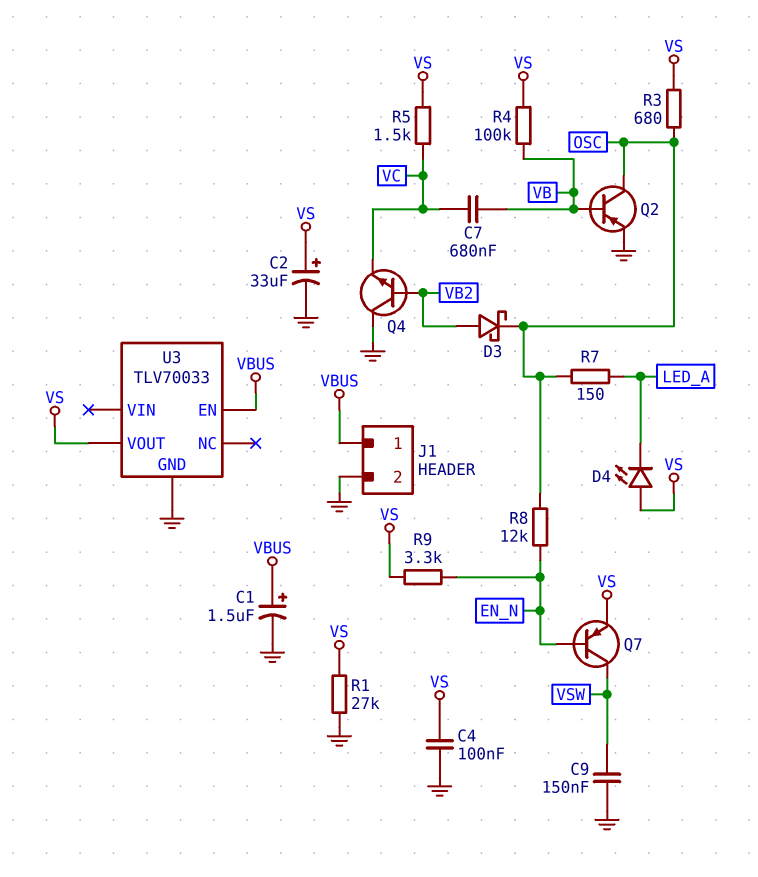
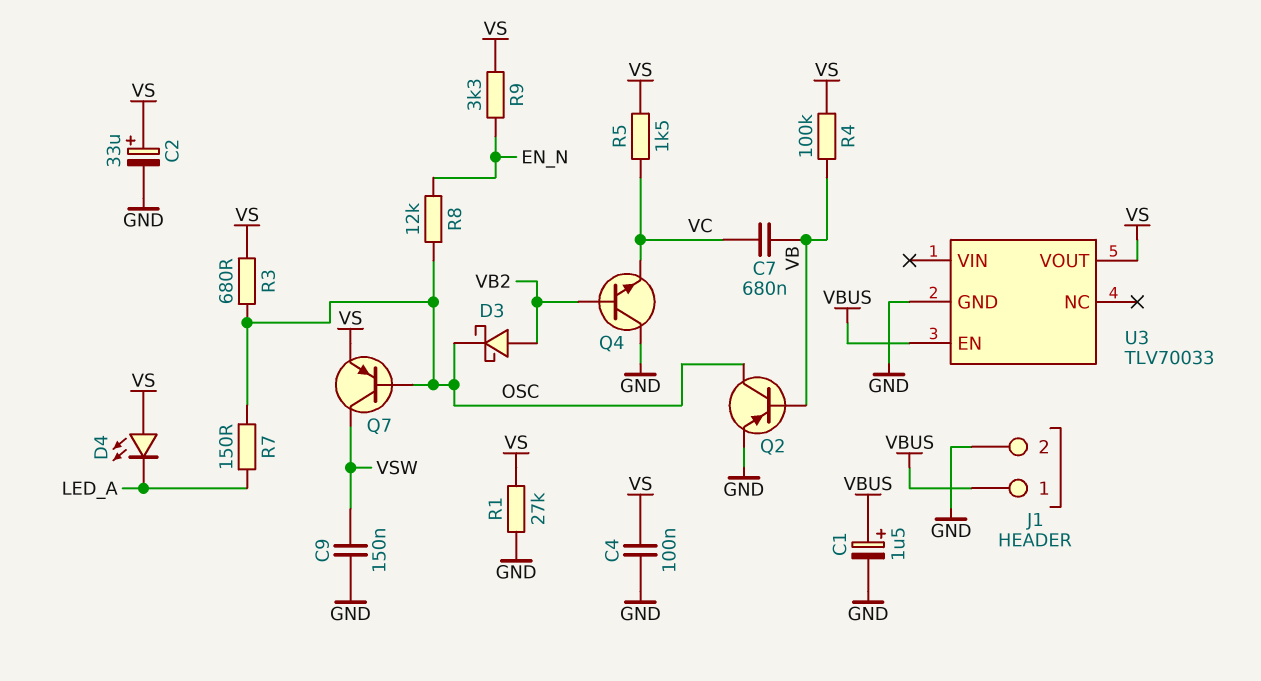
Q7: PNP (B EN_N, C VSW, E VS) -> PNP (B OSC, C VSW, E VS)

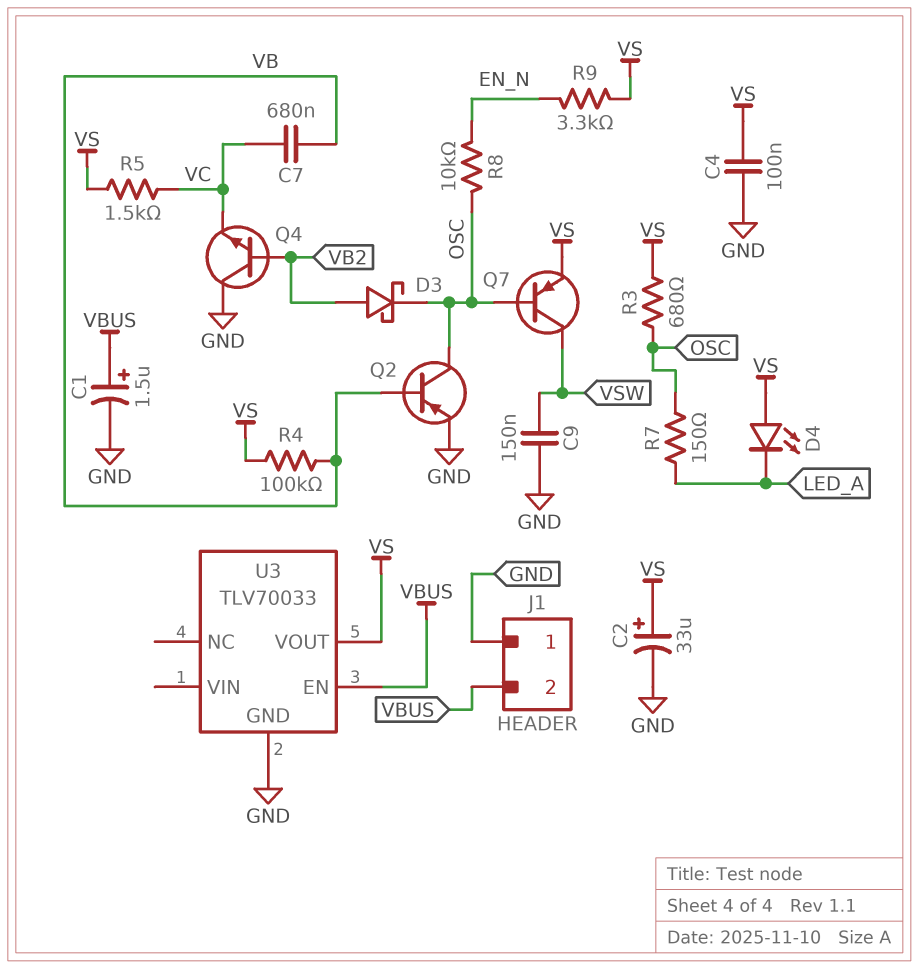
J1 pin 1: VBUS -> GND
J1 pin 2: GND -> VBUS
R1: 27k (GND, VS) -> none
R8: 12k (EN_N, OSC) -> 10k (EN_N, OSC)

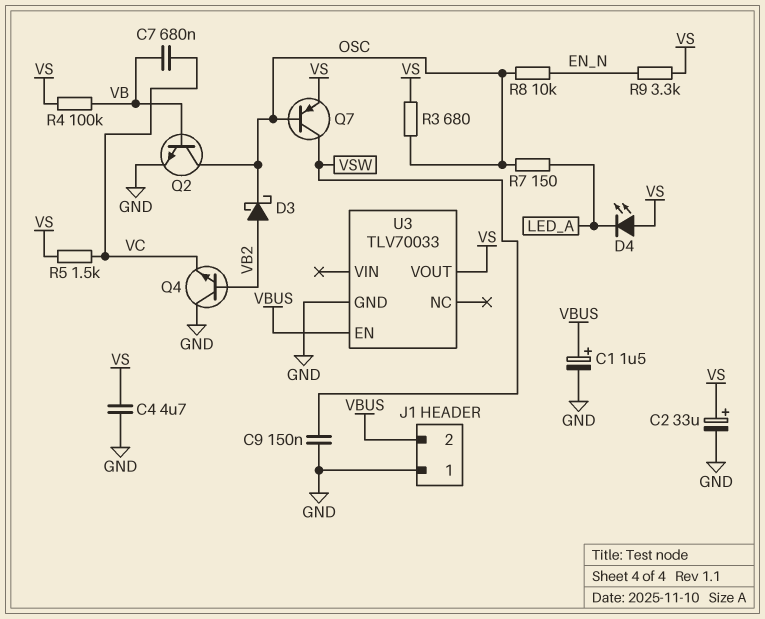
C4: 100nF (GND, VS) -> 4.7uF (GND, VS)
Q2: PNP (B VB, C OSC, E GND) -> NPN (B VB, C OSC, E GND)

